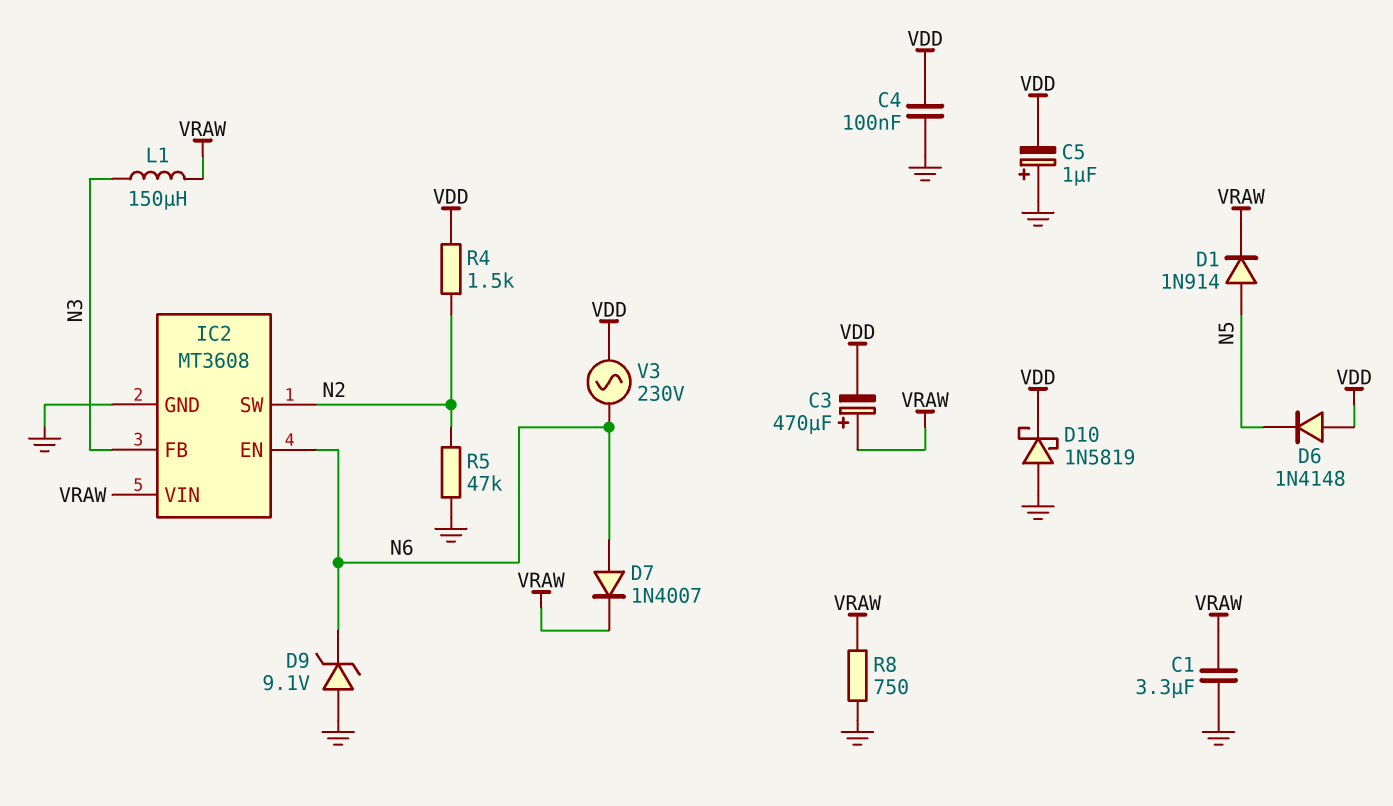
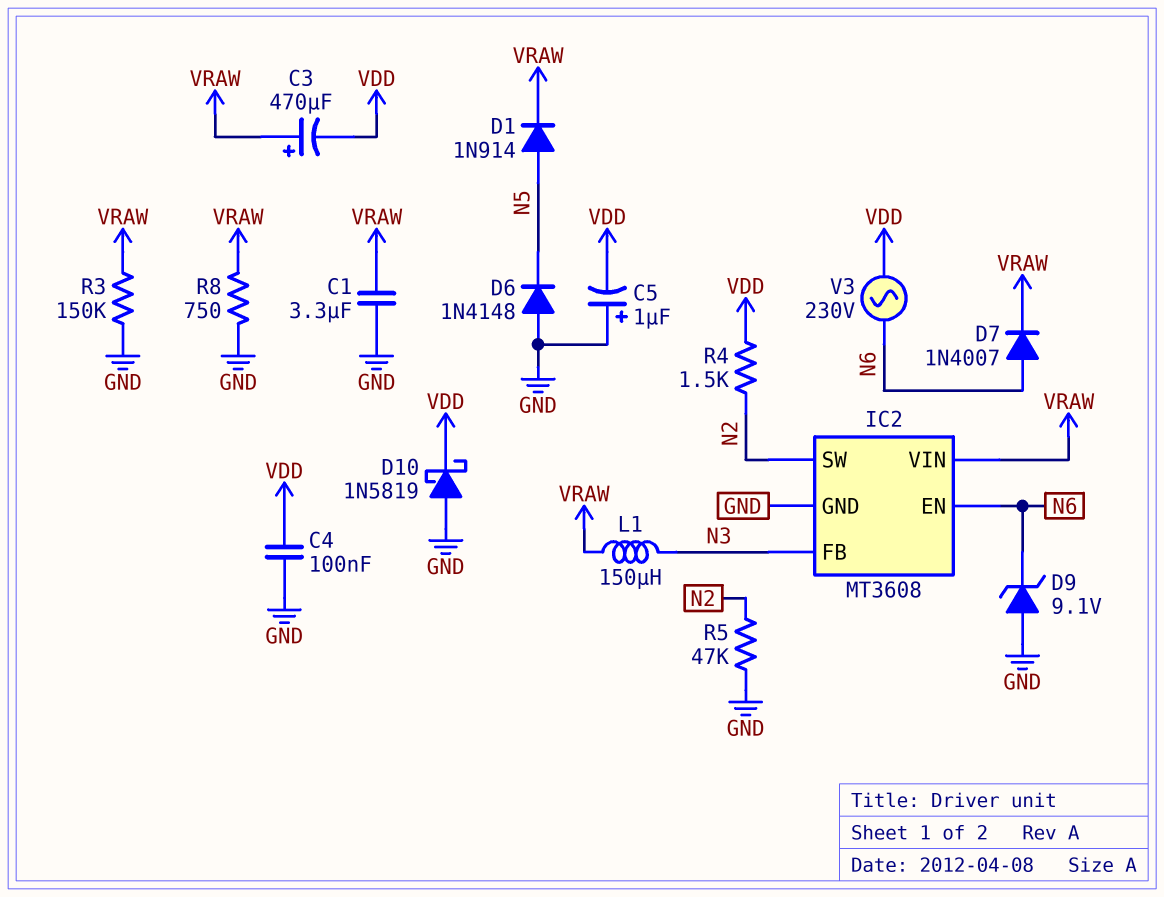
D6: diode 1N4148 (A VDD, K N5) -> diode 1N4148 (A GND, K N5)
R3: none -> 150k (GND, VRAW)

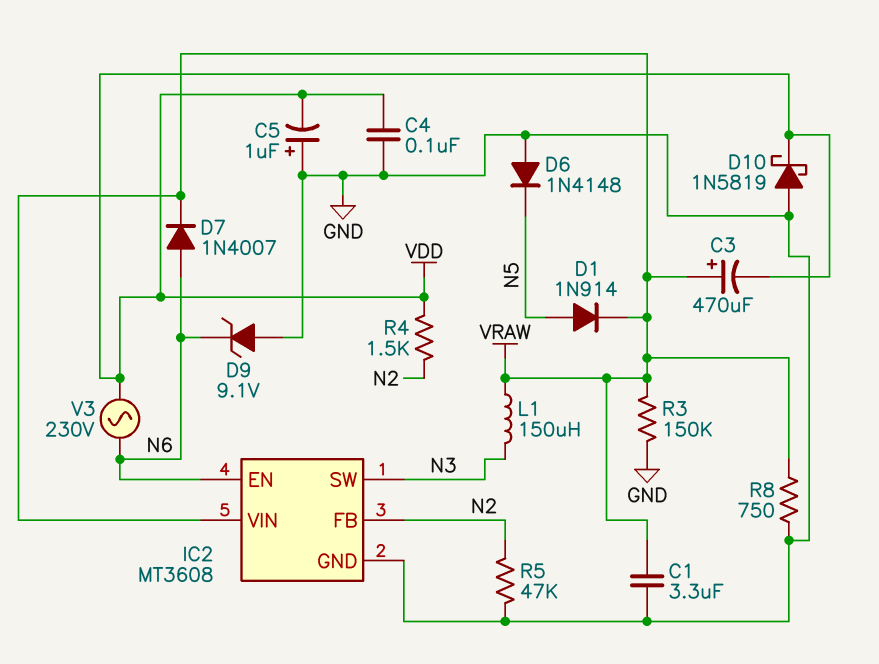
IC2 pin FB: N3 -> N2
IC2 pin SW: N2 -> N3

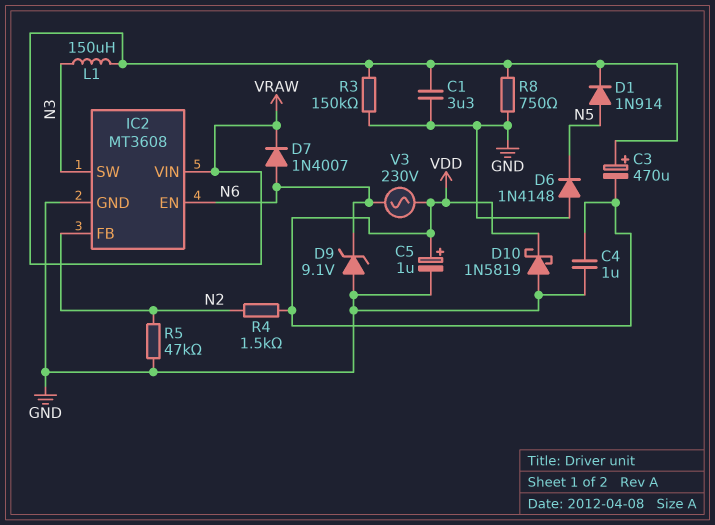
C4: 100nF (GND, VDD) -> 1uF (GND, VDD)
C5: 1uF (plus GND, minus VDD) -> 1uF (plus VDD, minus GND)

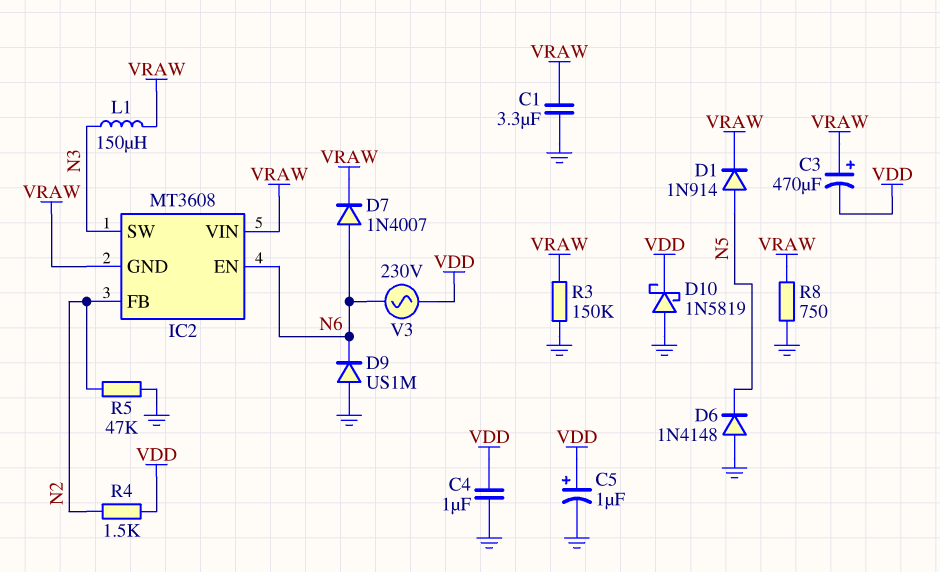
D9: zener 9.1V (A GND, K N6) -> diode US1M (A GND, K N6)
IC2 pin GND: GND -> VRAW

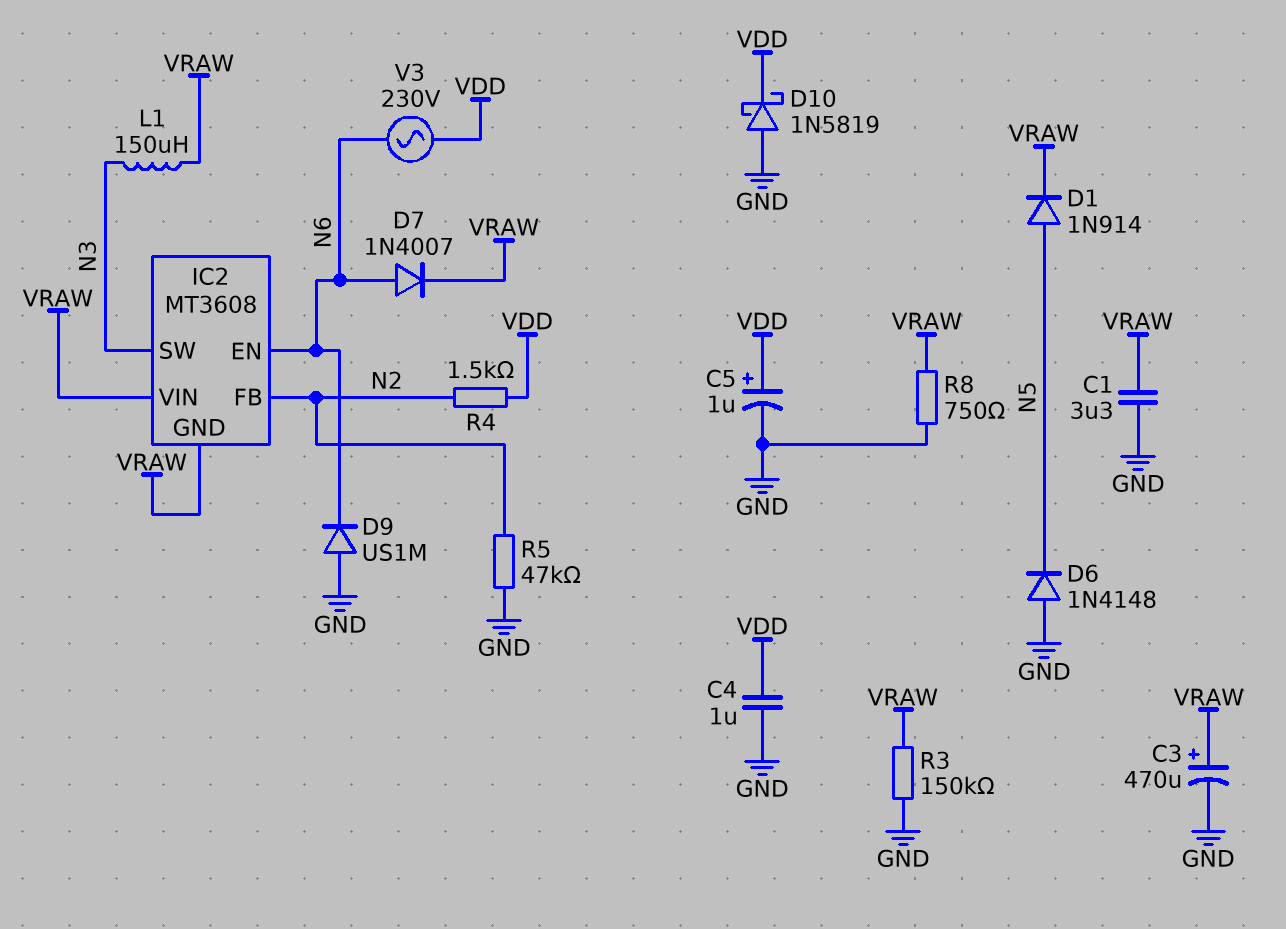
C3: 470uF (plus VRAW, minus VDD) -> 470uF (plus VRAW, minus GND)

